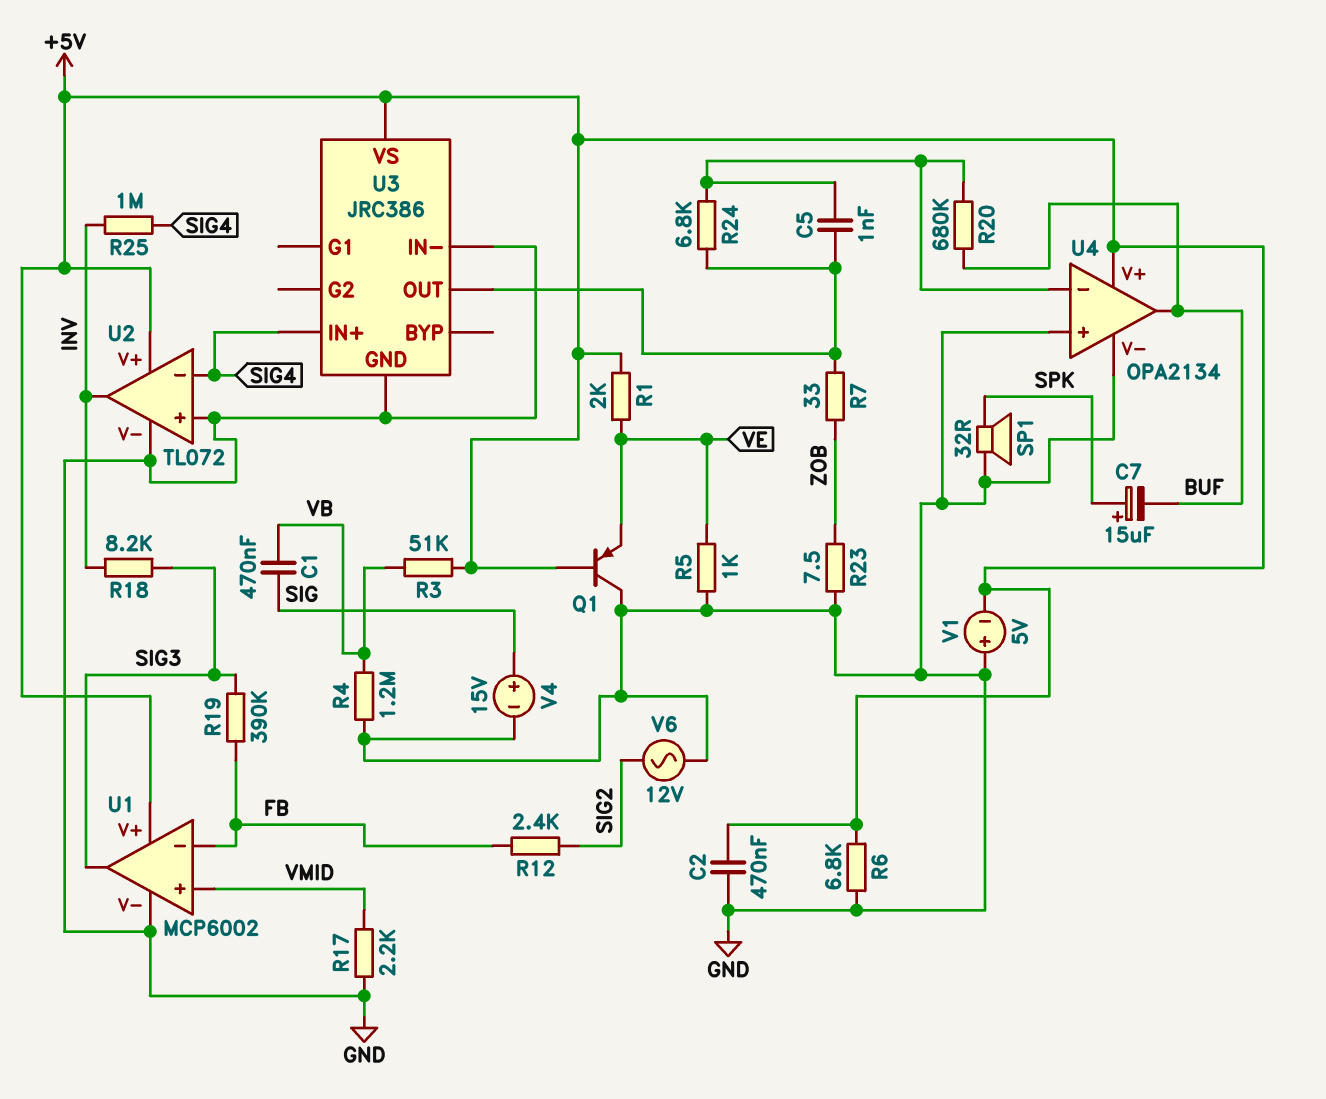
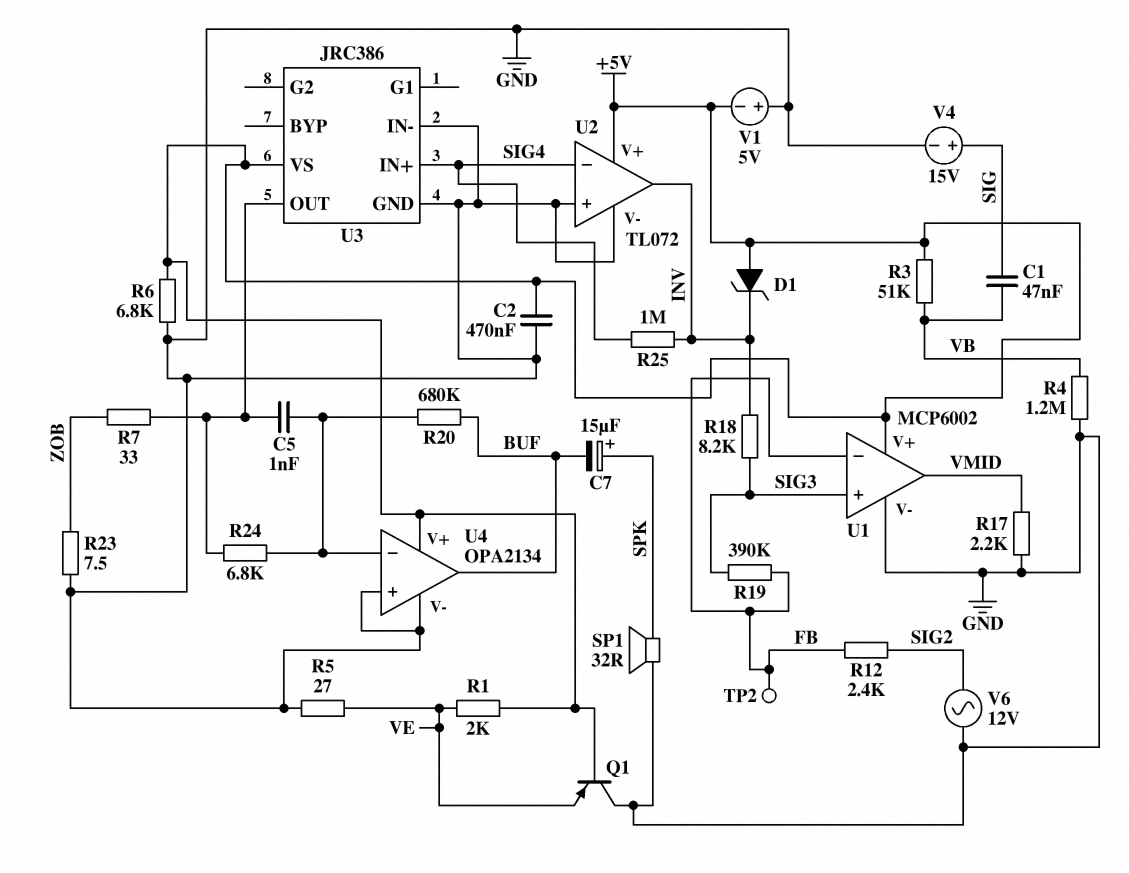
C1: 470nF (SIG, VB) -> 47nF (SIG, VB)
D1: none -> zener (A +5V, K INV)
R5: 1k (GND, VE) -> 27 (GND, VE)
TP2: none -> test point (FB)
U1 pin in+: VMID -> SIG3
U1 pin out: SIG3 -> VMID

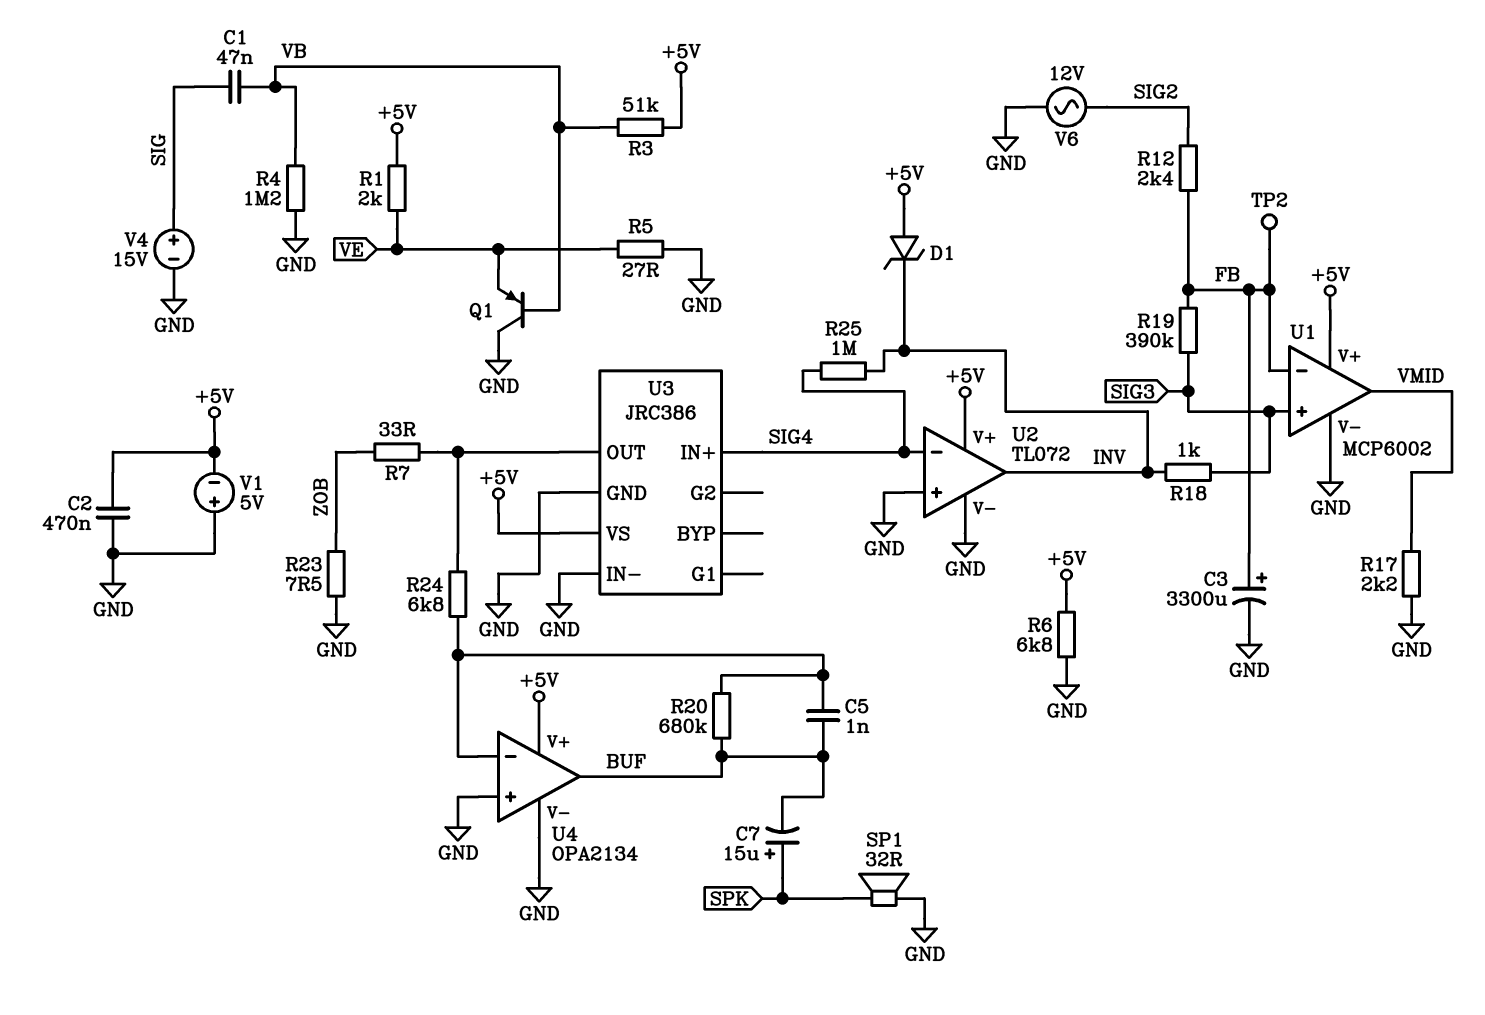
C3: none -> 3300uF (plus FB, minus GND)
C5: 1nF (U3/OUT, U4/in-) -> 1nF (BUF, U4/in-)
Q1: PNP (B +5V, C GND, E VE) -> PNP (B VB, C GND, E VE)
R18: 8.2k (INV, SIG3) -> 1k (INV, SIG3)

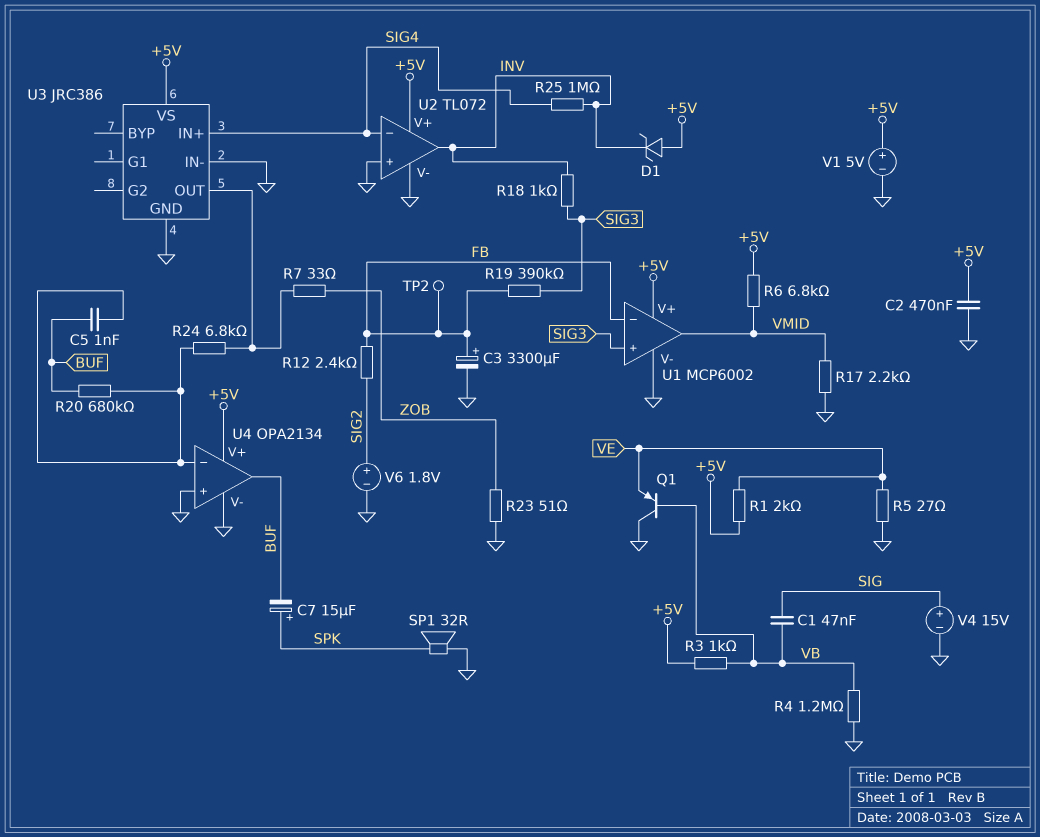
R3: 51k (+5V, VB) -> 1k (+5V, VB)
R6: 6.8k (+5V, GND) -> 6.8k (+5V, VMID)
R23: 7.5 (GND, ZOB) -> 51 (GND, ZOB)
V1: 5V (plus GND, minus +5V) -> 5V (plus +5V, minus GND)
V6: AC 12V (GND, SIG2) -> 1.8V (plus SIG2, minus GND)

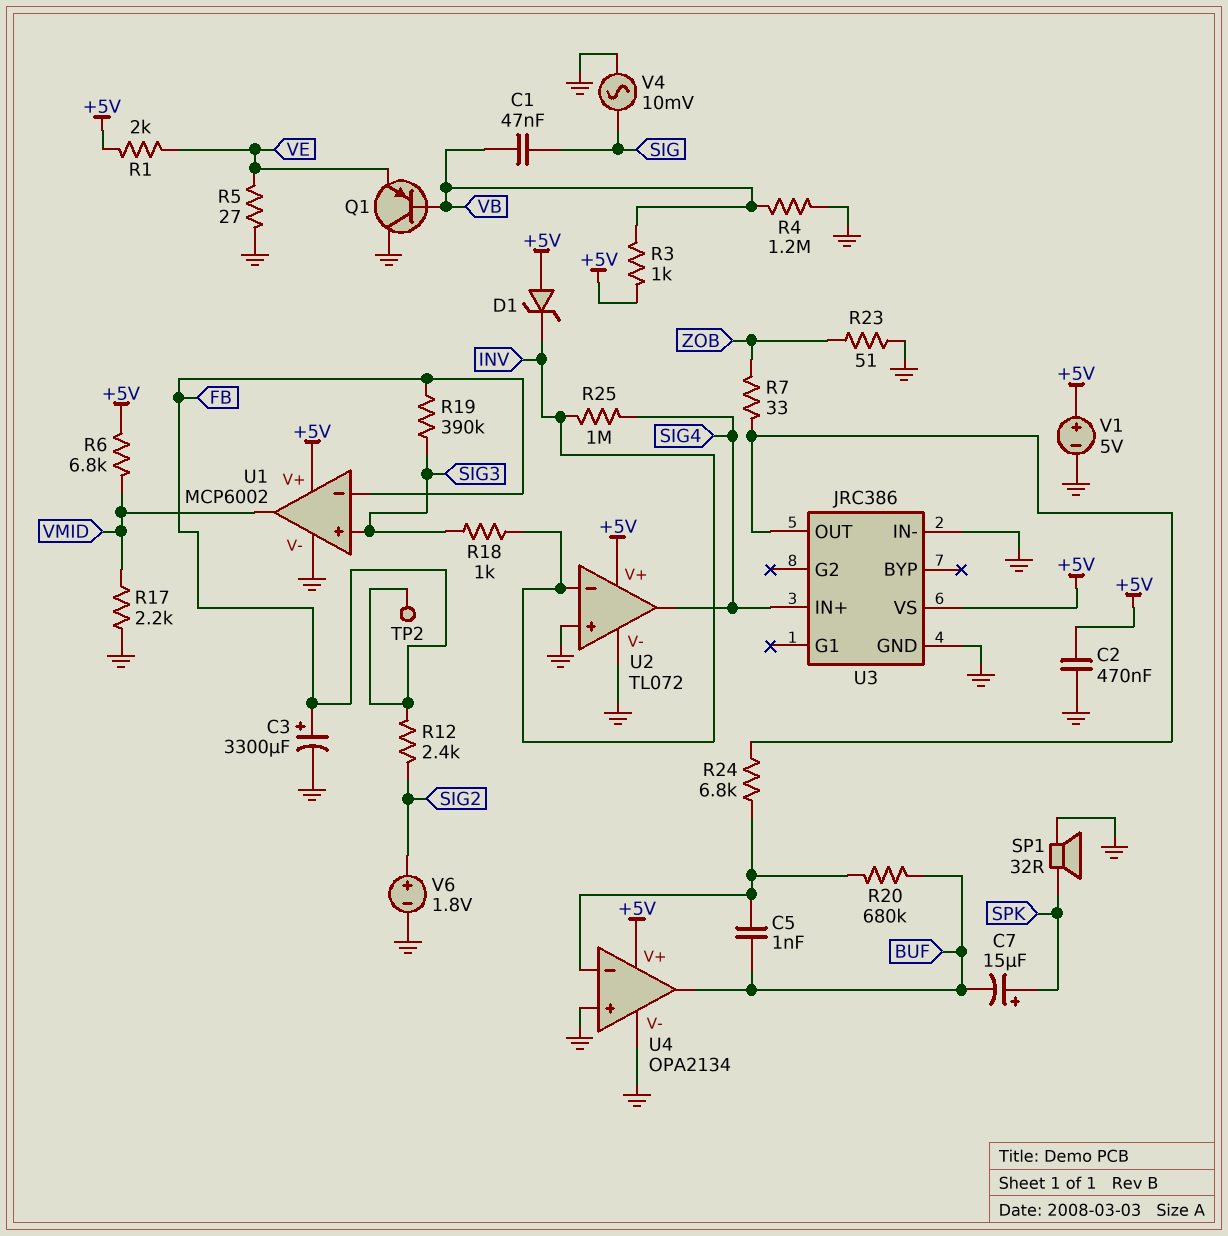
U2 pin in-: SIG4 -> INV
U2 pin out: INV -> SIG4
V4: 15V (plus SIG, minus GND) -> AC 10mV (GND, SIG)

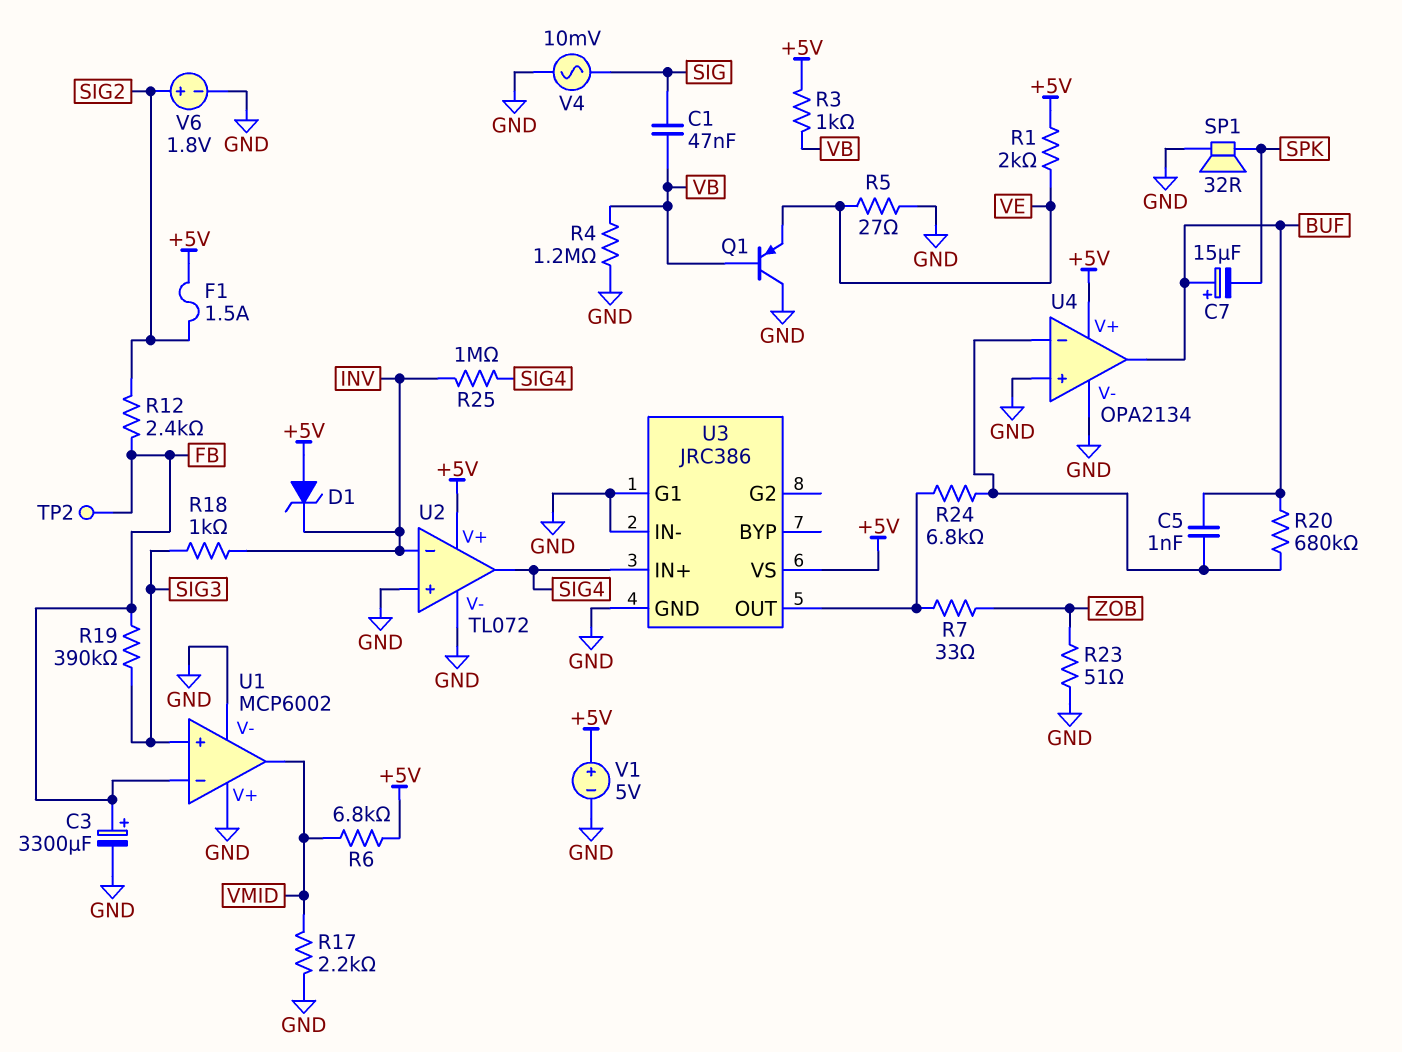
C2: 470nF (+5V, GND) -> none
C7: 15uF (plus SPK, minus BUF) -> 15uF (plus BUF, minus SPK)
F1: none -> 1.5A (+5V, SIG2)
U1 pin V+: +5V -> GND
U3 pin G1: none -> GND

